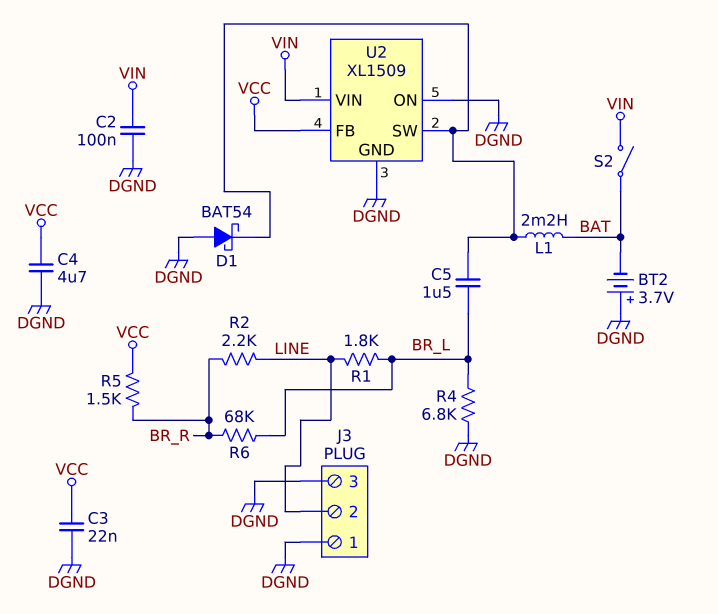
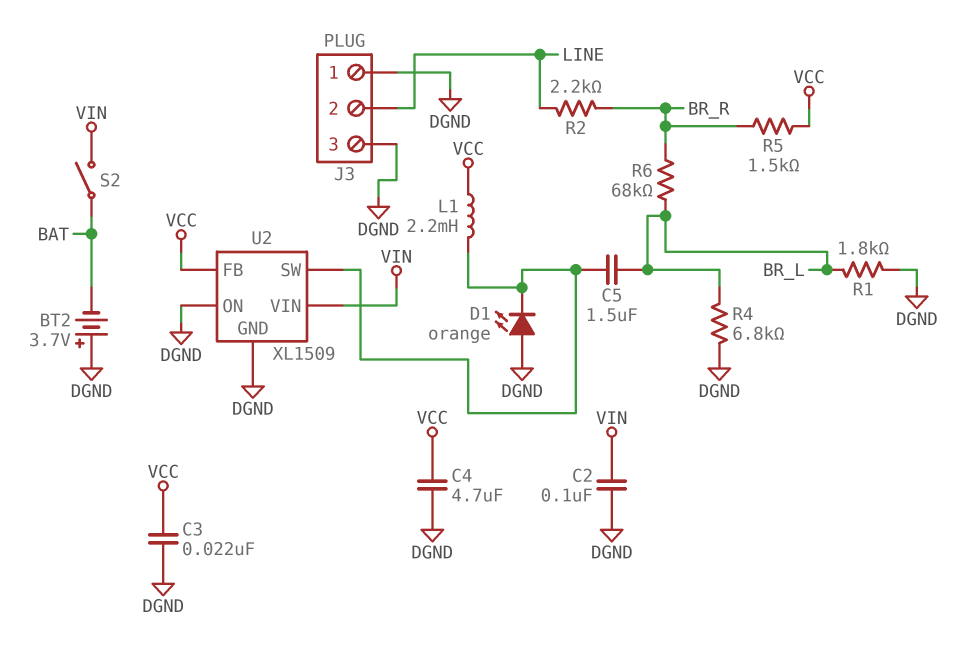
D1: schottky BAT54 (A DGND, K U2/SW) -> LED orange (A DGND, K U2/SW)
L1: 2.2mH (BAT, U2/SW) -> 2.2mH (U2/SW, VCC)
R1: 1.8k (BR_L, LINE) -> 1.8k (BR_L, DGND)

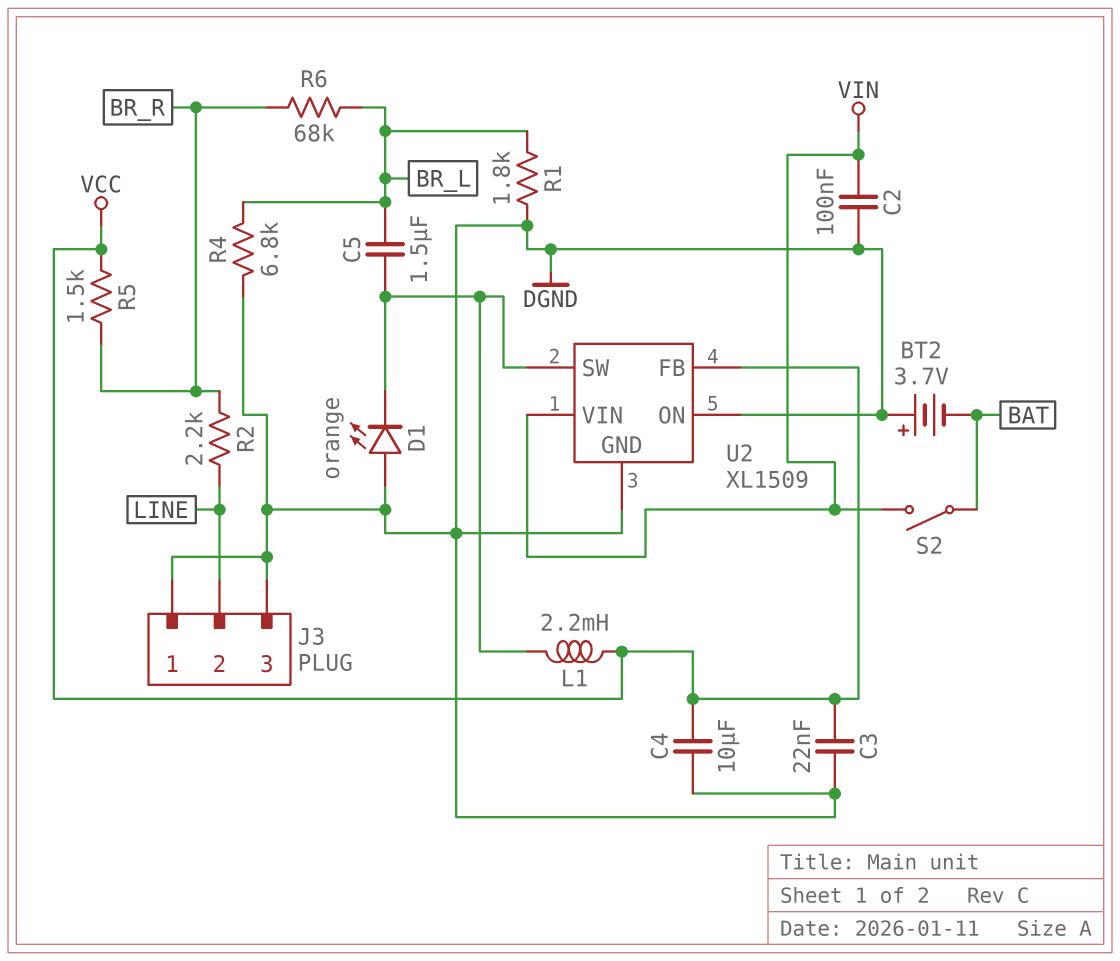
C4: 4.7uF (DGND, VCC) -> 10uF (DGND, VCC)

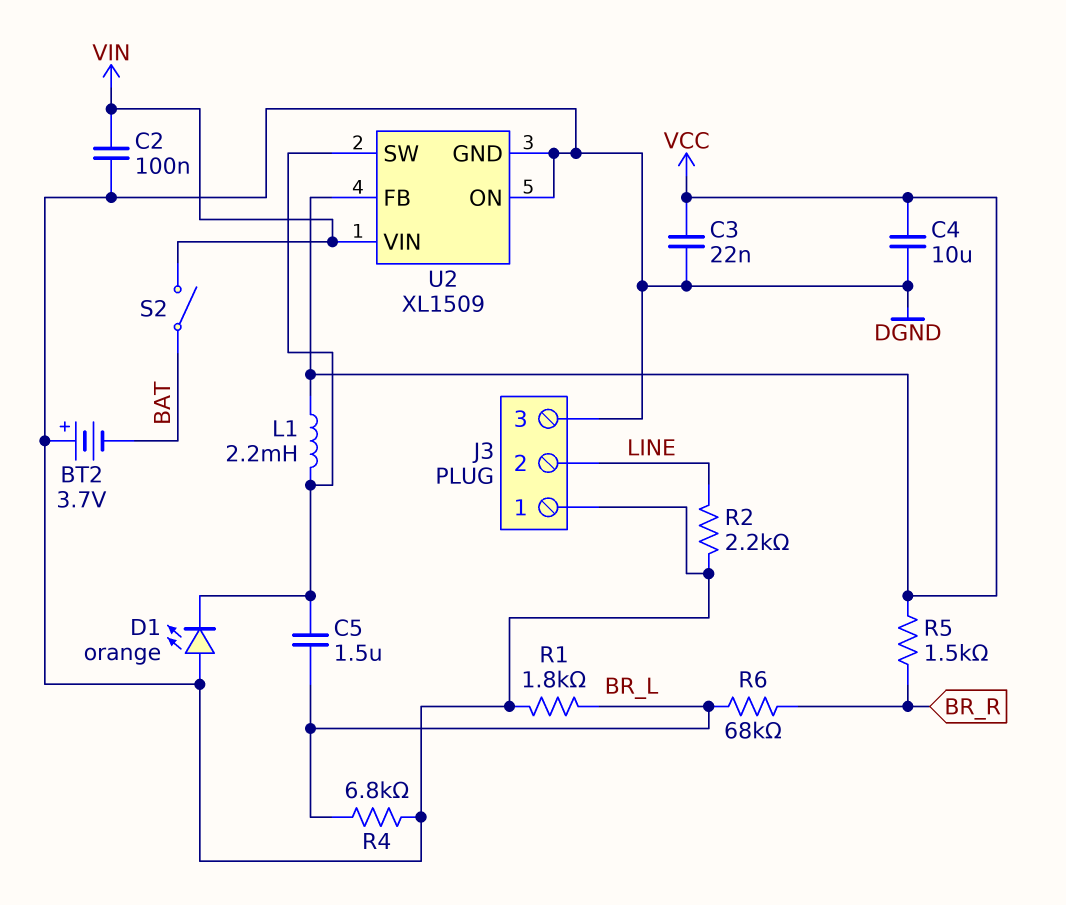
R2: 2.2k (BR_R, LINE) -> 2.2k (DGND, LINE)

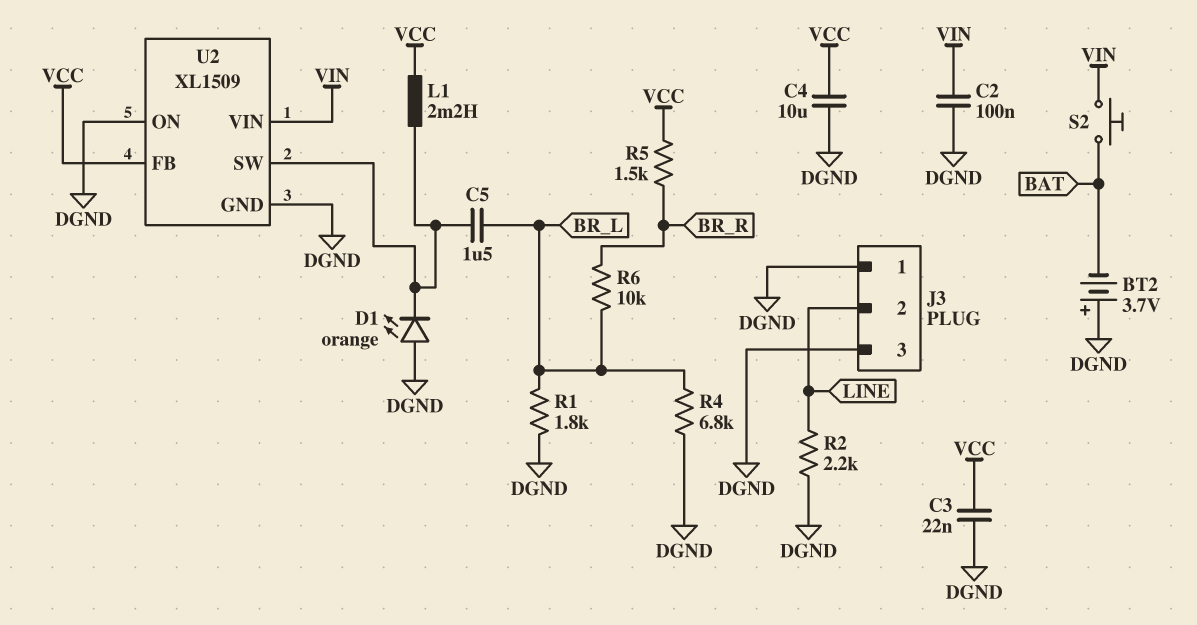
R6: 68k (BR_L, BR_R) -> 10k (BR_L, BR_R)
S2: switch (BAT, VIN) -> button (BAT, VIN)

